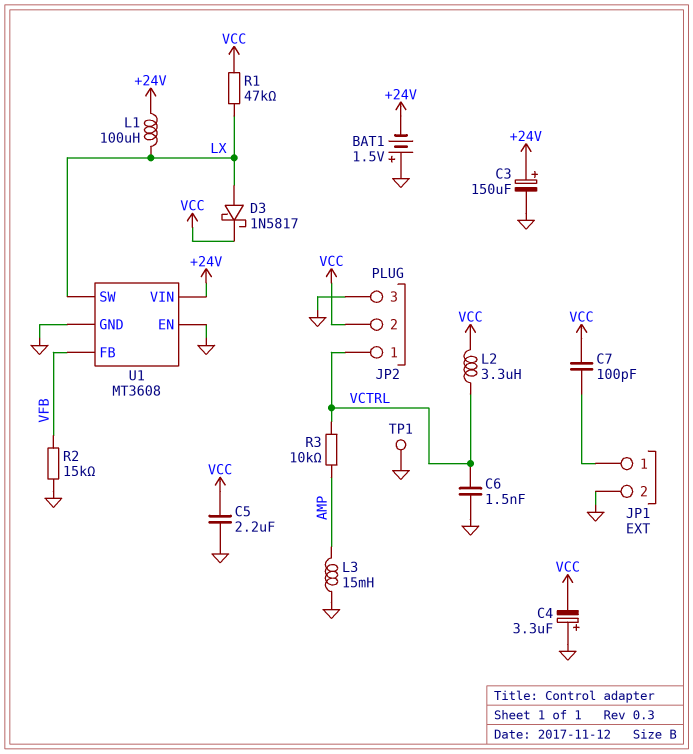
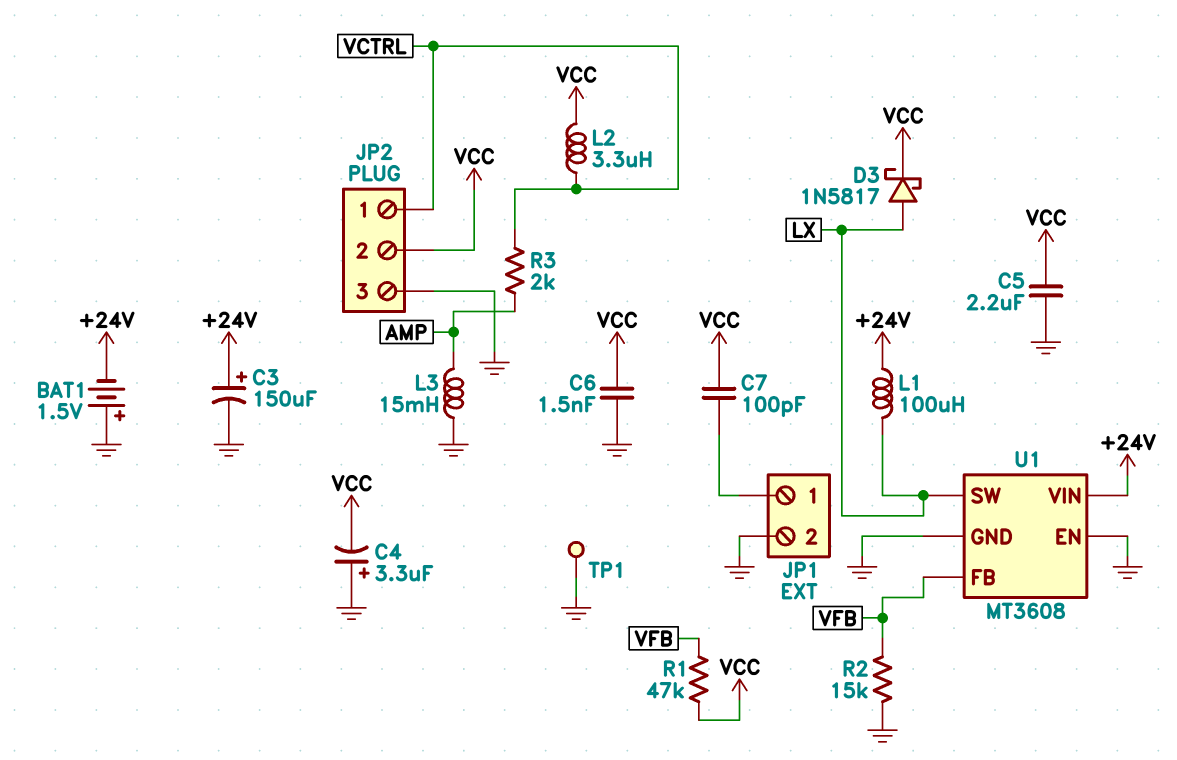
C6: 1.5nF (GND, VCTRL) -> 1.5nF (GND, VCC)
R1: 47k (LX, VCC) -> 47k (VCC, VFB)
R3: 10k (AMP, VCTRL) -> 2k (AMP, VCTRL)

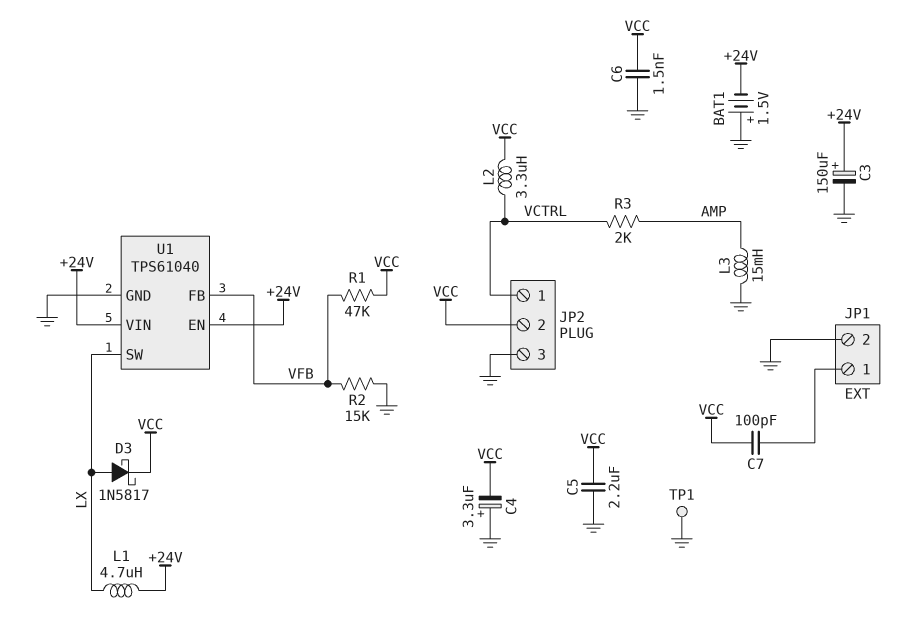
L1: 100uH (+24V, LX) -> 4.7uH (+24V, LX)
U1: MT3608 -> TPS61040
U1 pin EN: GND -> +24V

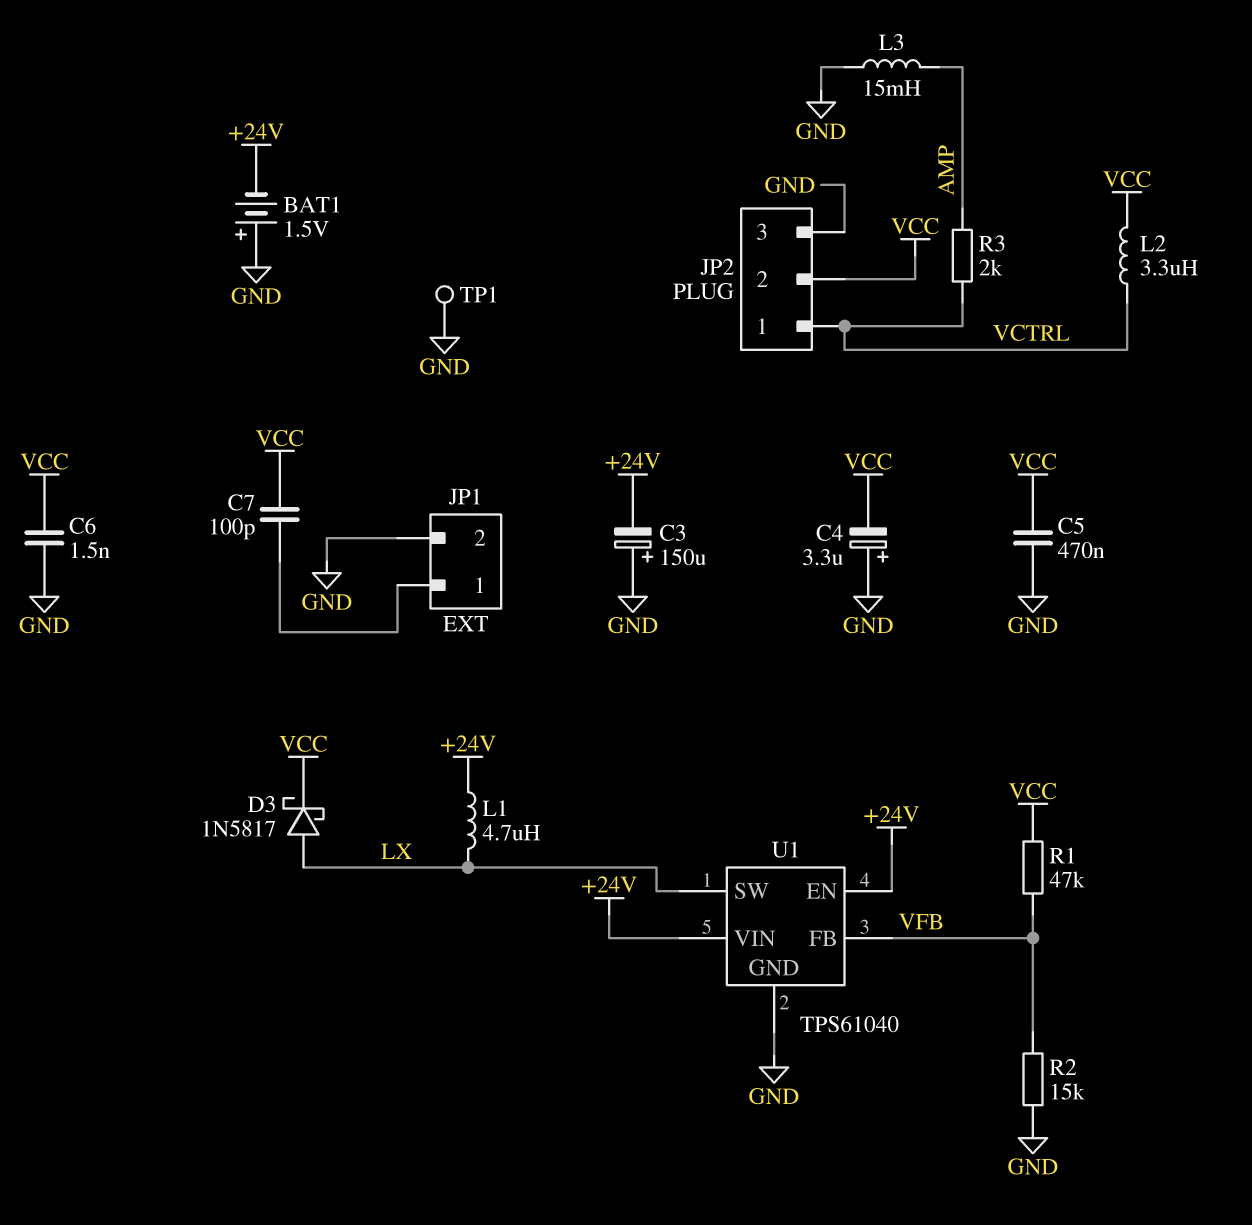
C3: 150uF (plus +24V, minus GND) -> 150uF (plus GND, minus +24V)
C5: 2.2uF (GND, VCC) -> 470nF (GND, VCC)

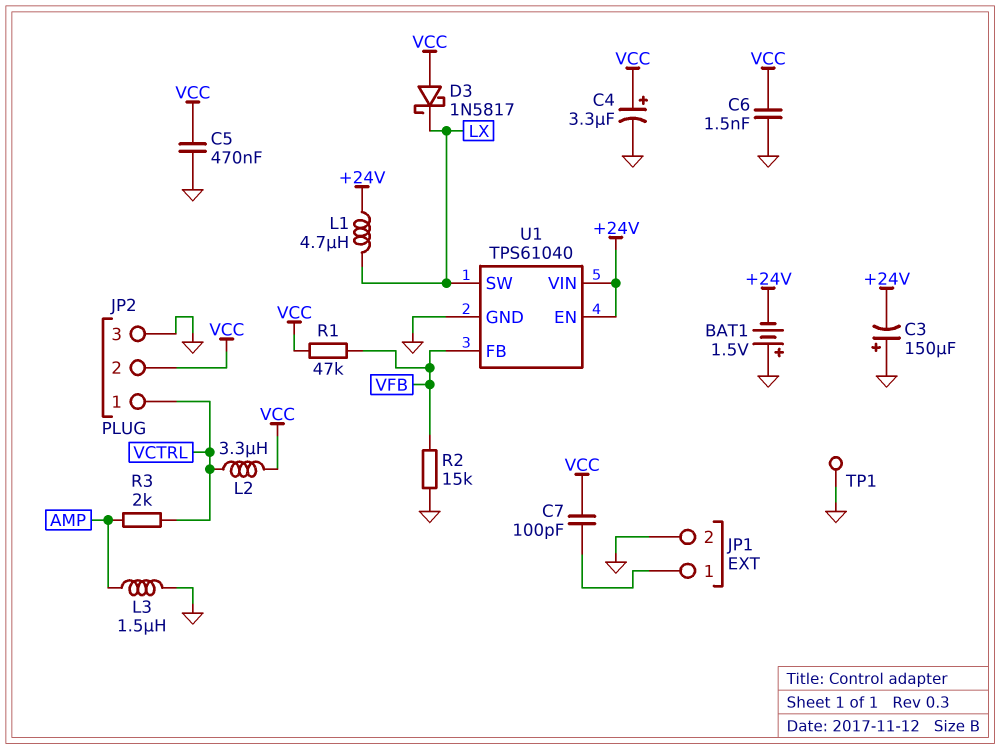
C4: 3.3uF (plus GND, minus VCC) -> 3.3uF (plus VCC, minus GND)
D3: schottky 1N5817 (A LX, K VCC) -> schottky 1N5817 (A VCC, K LX)
L3: 15mH (AMP, GND) -> 1.5uH (AMP, GND)

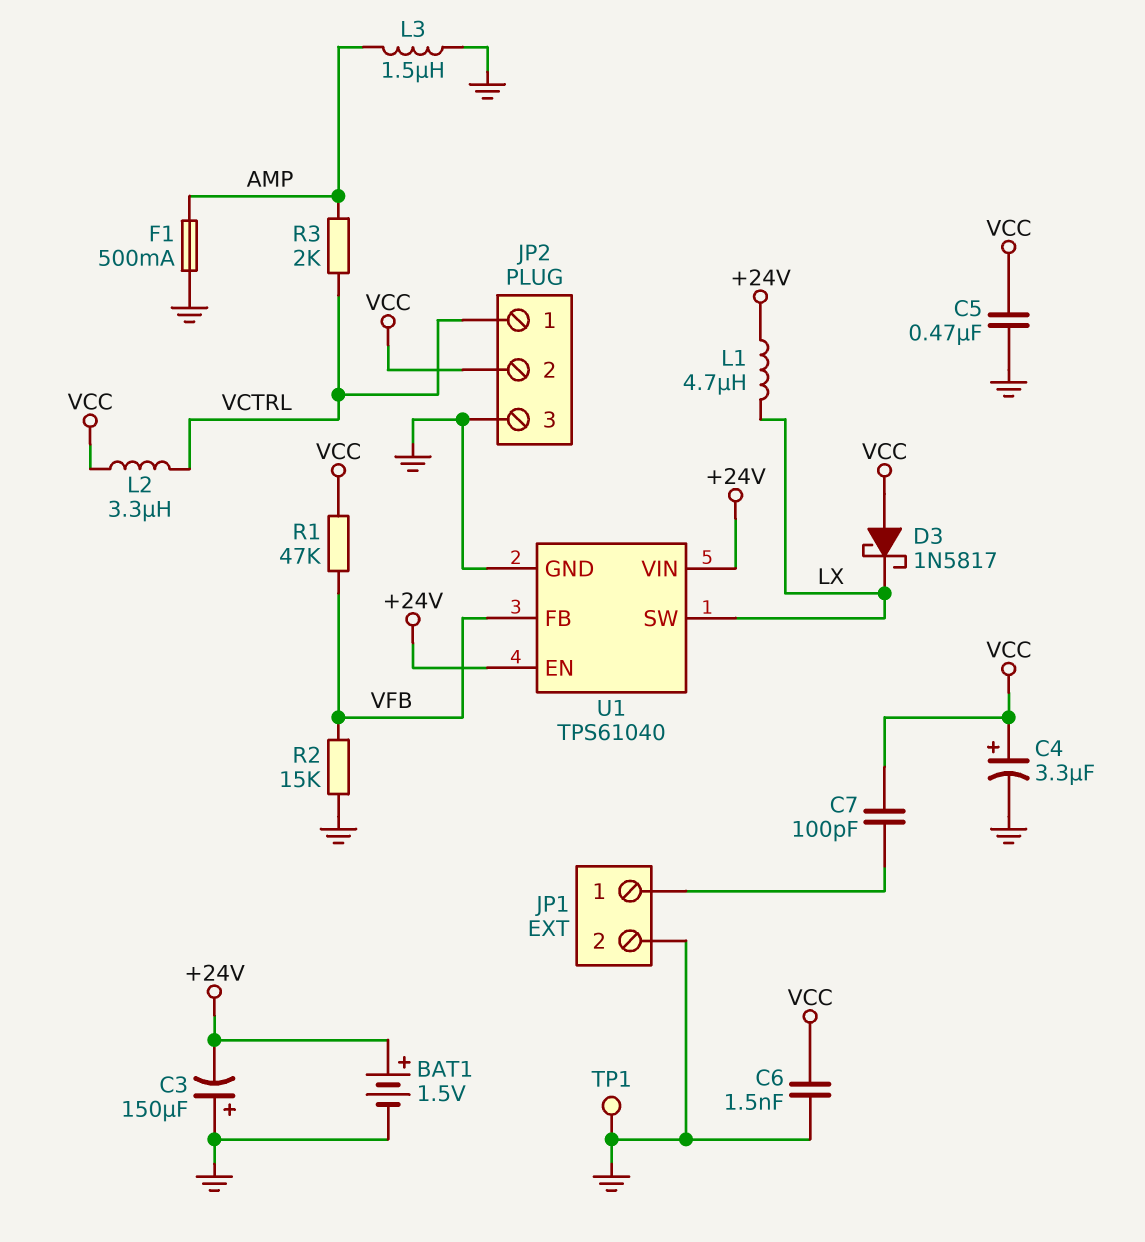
BAT1: 1.5V (plus GND, minus +24V) -> 1.5V (plus +24V, minus GND)
F1: none -> 500mA (AMP, GND)

